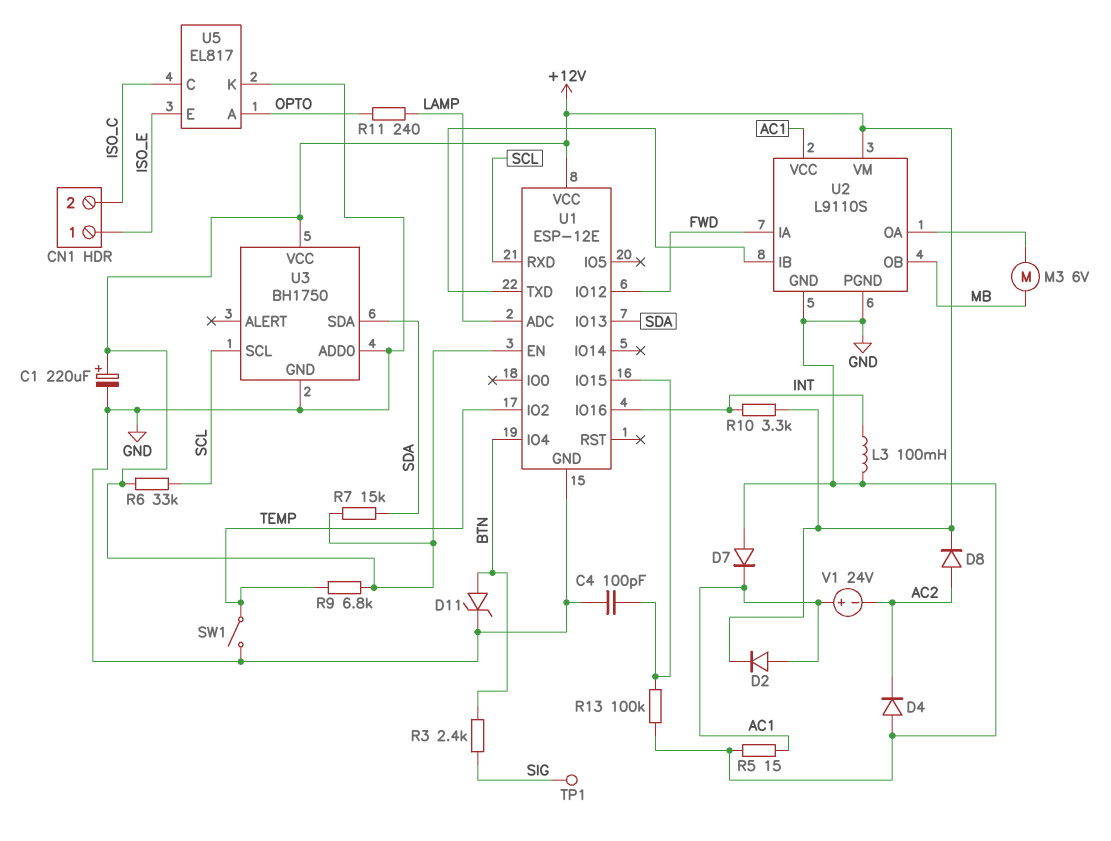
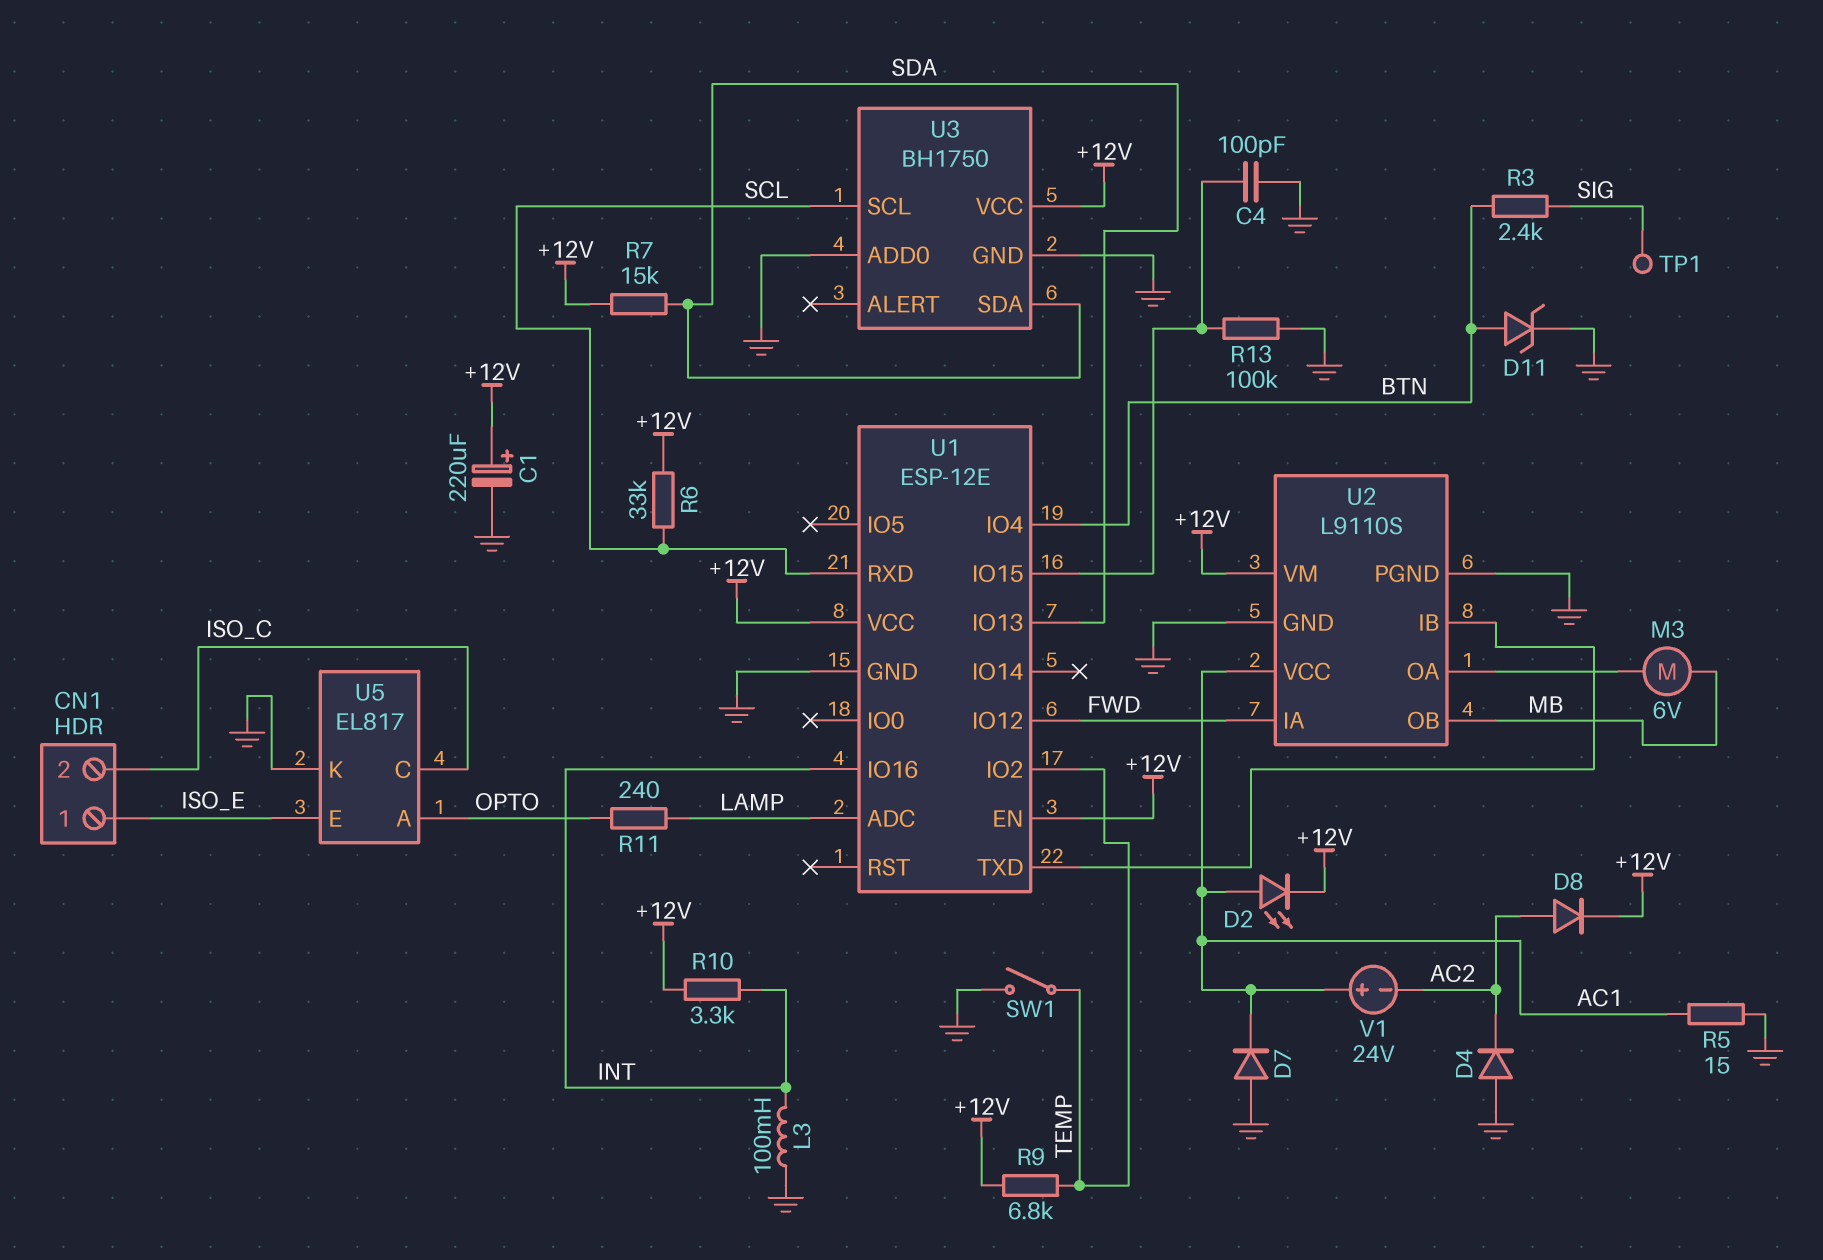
D2: diode (A AC1, K +12V) -> LED (A AC1, K +12V)

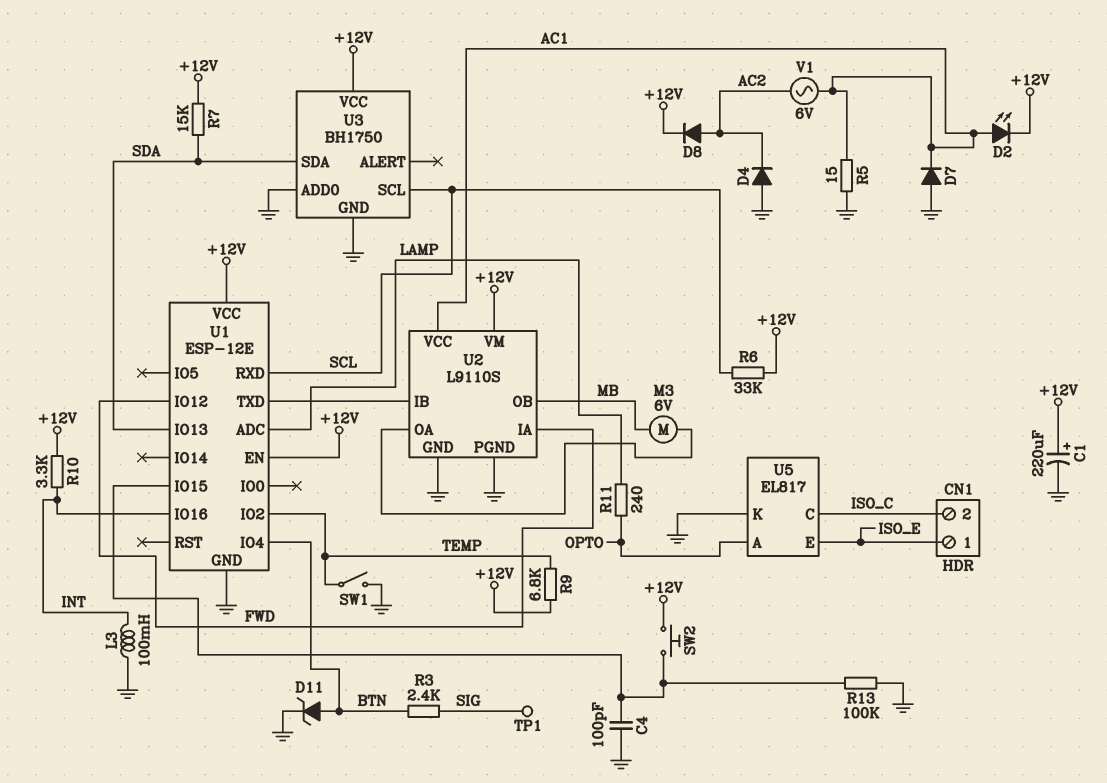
SW2: none -> button (+12V, U1/IO15)
V1: 24V (plus AC1, minus AC2) -> AC 6V (AC1, AC2)

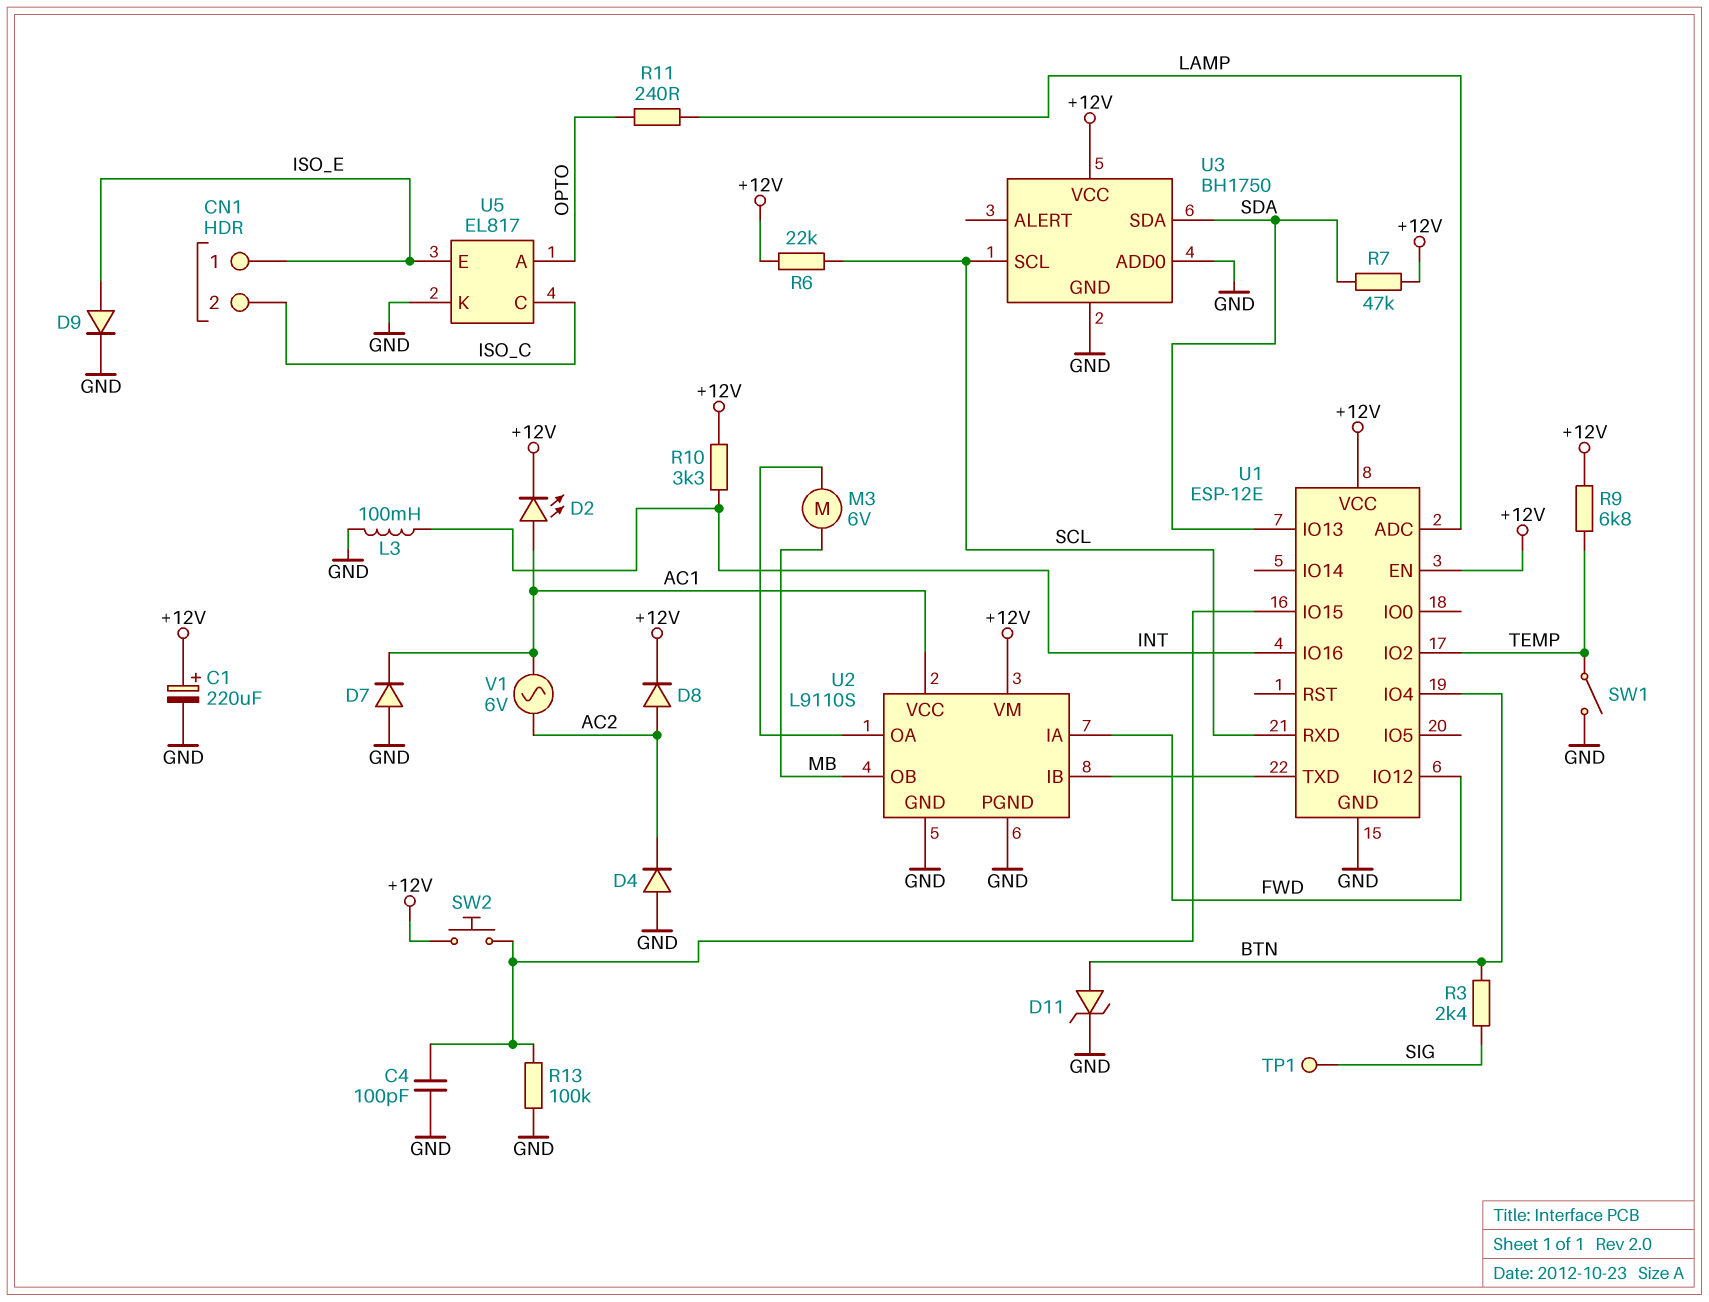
D9: none -> diode (A ISO_E, K GND)
R5: 15 (AC1, GND) -> none
R6: 33k (+12V, SCL) -> 22k (+12V, SCL)
R7: 15k (+12V, SDA) -> 47k (+12V, SDA)

